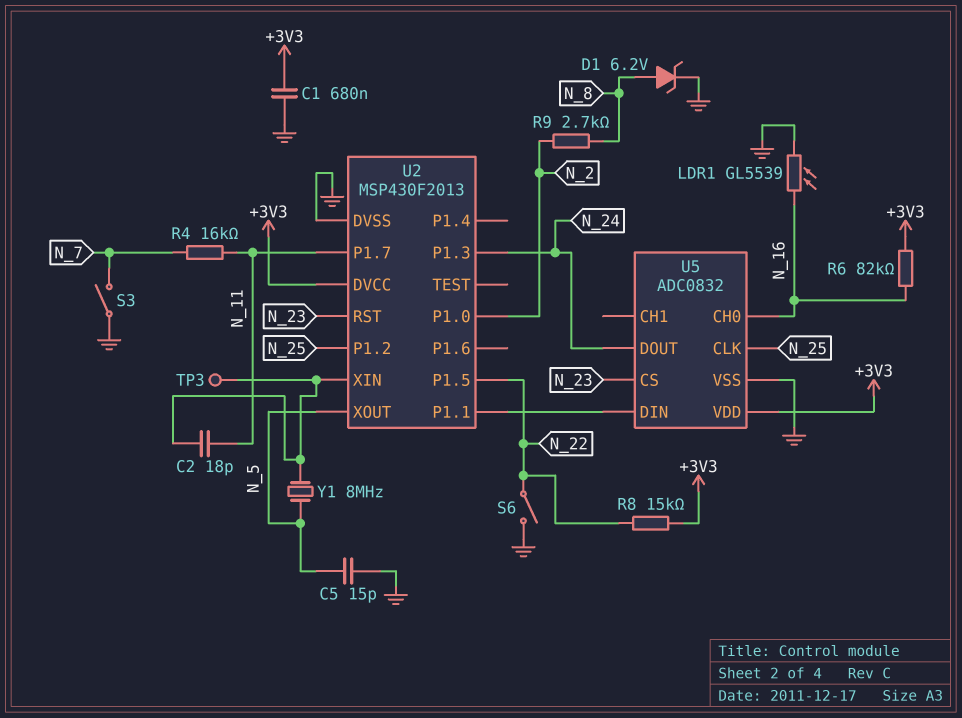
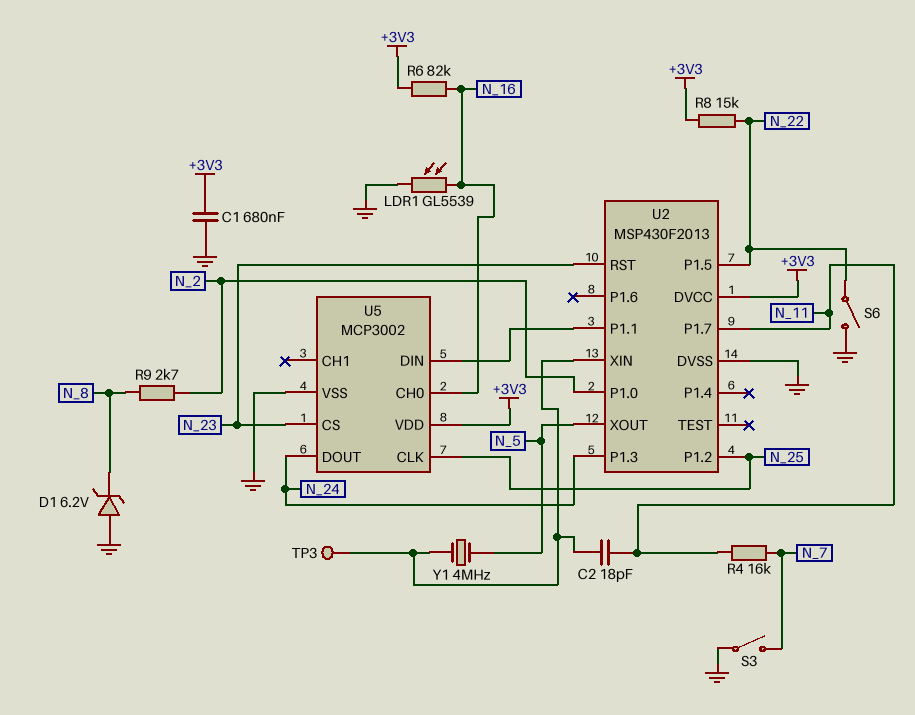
C5: 15pF (GND, N_5) -> none
D1: zener 6.2V (A N_8, K GND) -> zener 6.2V (A GND, K N_8)
U5: ADC0832 -> MCP3002
Y1: 8MHz (N_5, U2/XIN) -> 4MHz (N_5, U2/XIN)

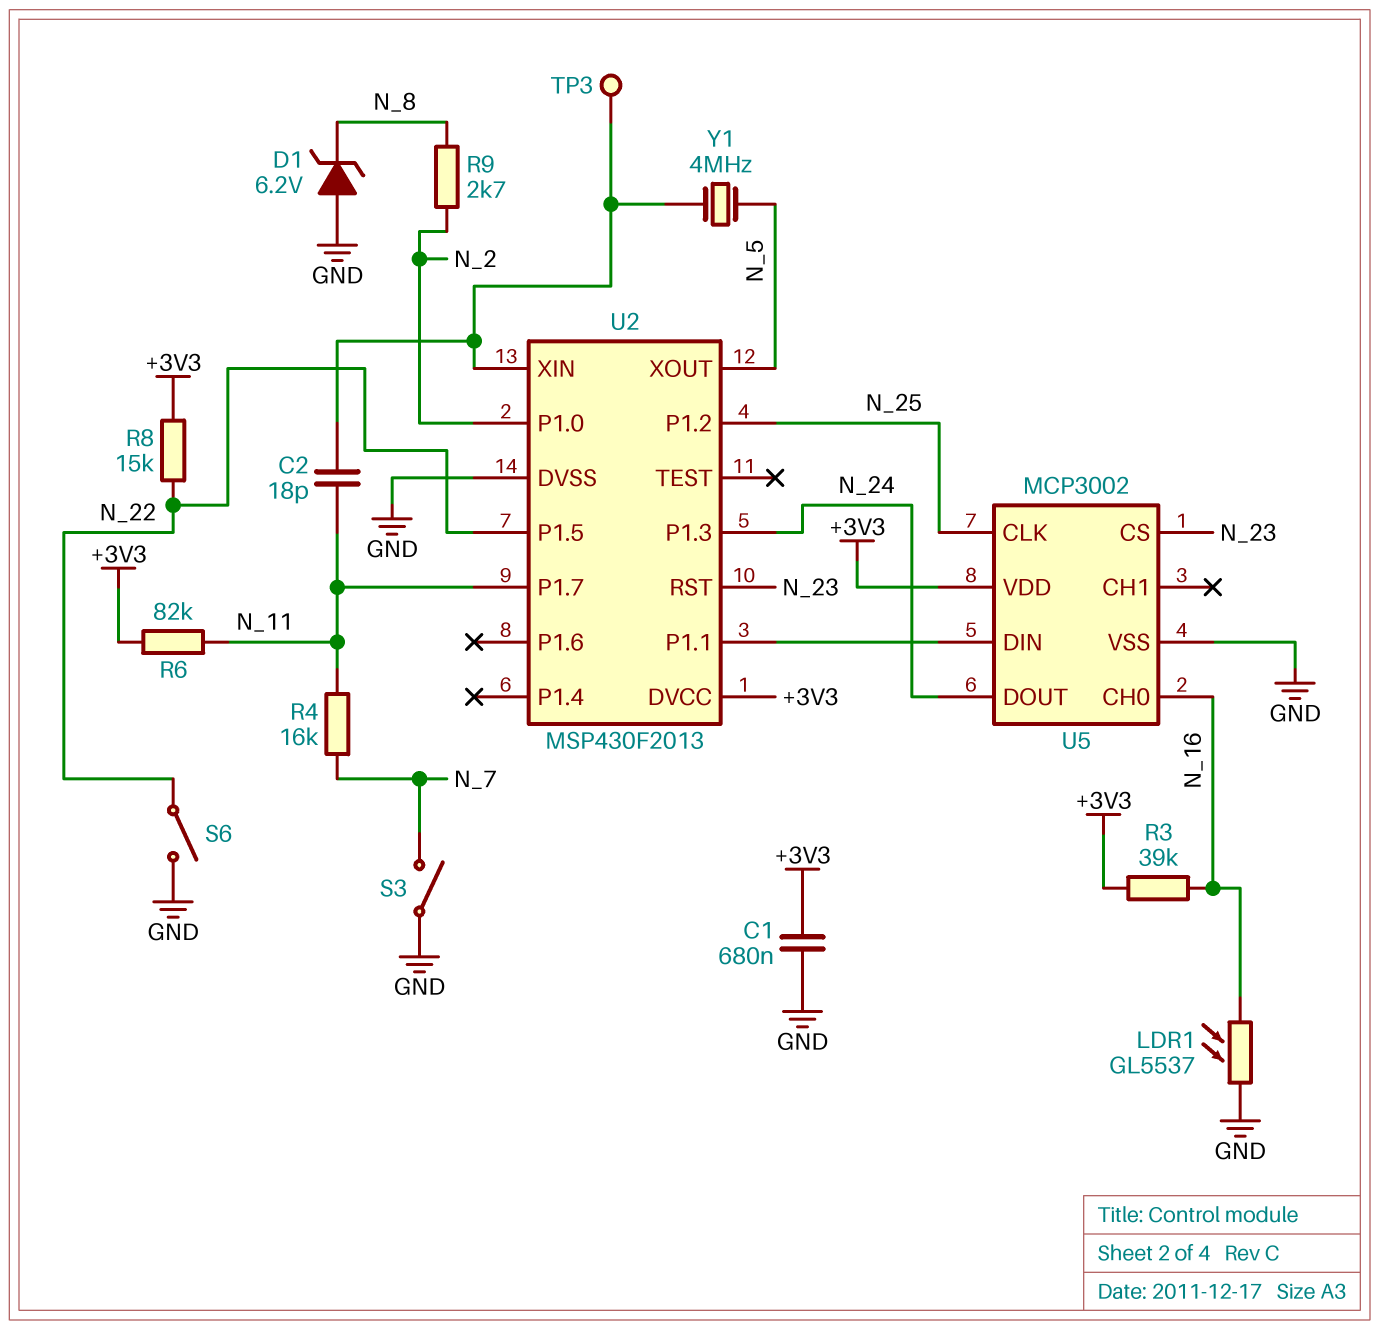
LDR1: GL5539 (GND, N_16) -> GL5537 (GND, N_16)
R3: none -> 39k (+3V3, N_16)
R6: 82k (+3V3, N_16) -> 82k (+3V3, N_11)

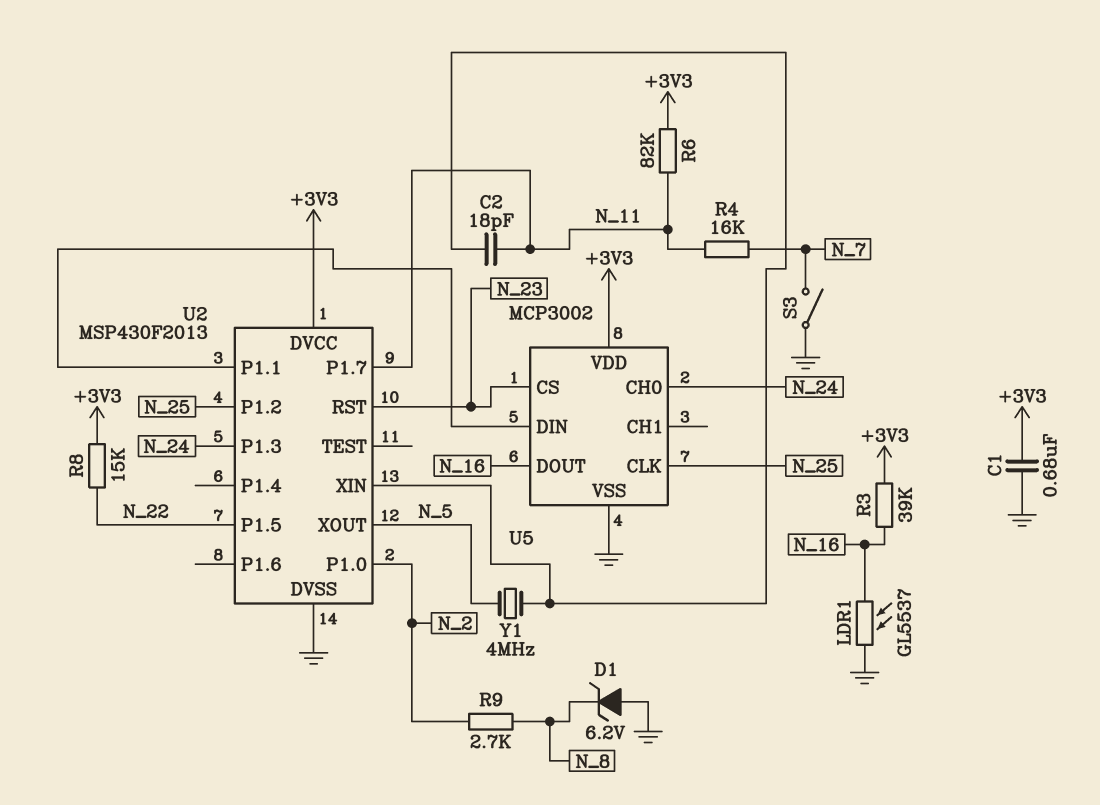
S6: switch (GND, N_22) -> none
TP3: test point (U2/XIN) -> none
U5 pin CH0: N_16 -> N_24
U5 pin DOUT: N_24 -> N_16

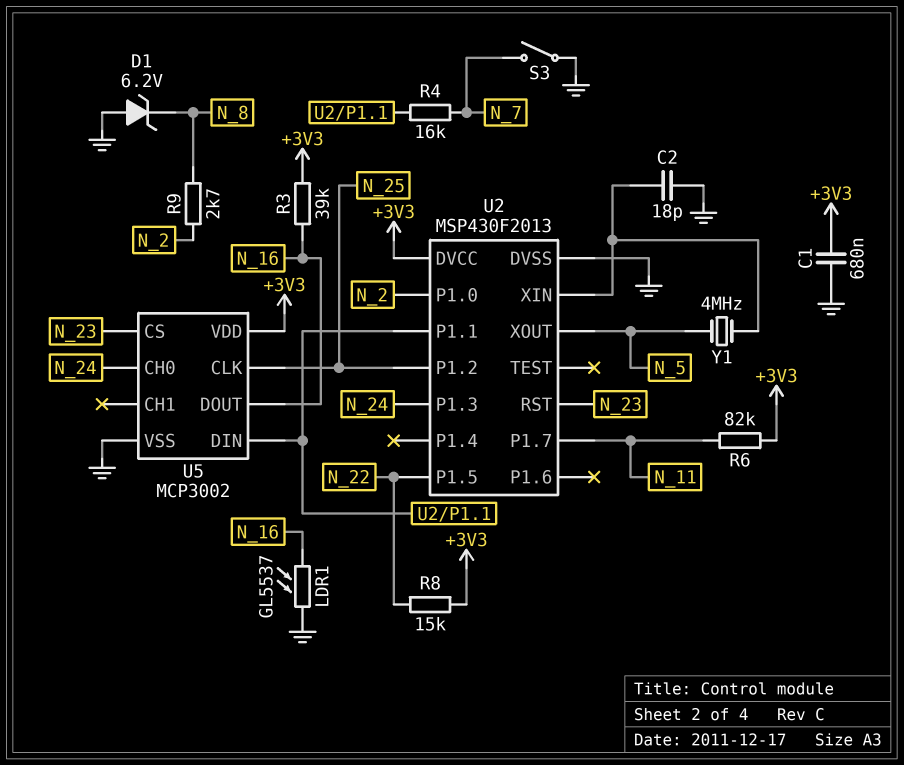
C2: 18pF (N_11, U2/XIN) -> 18pF (GND, U2/XIN)
R4: 16k (N_7, N_11) -> 16k (N_7, U2/P1.1)

